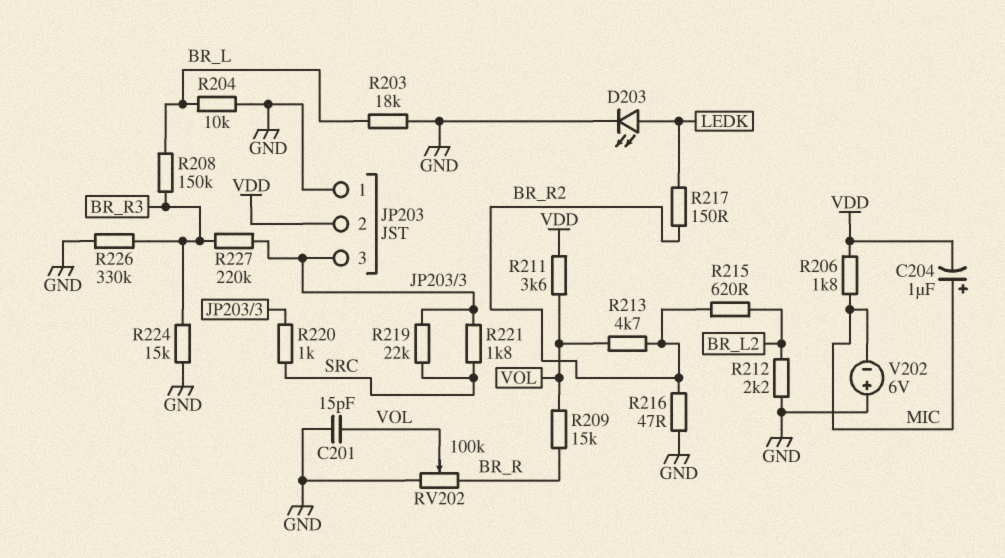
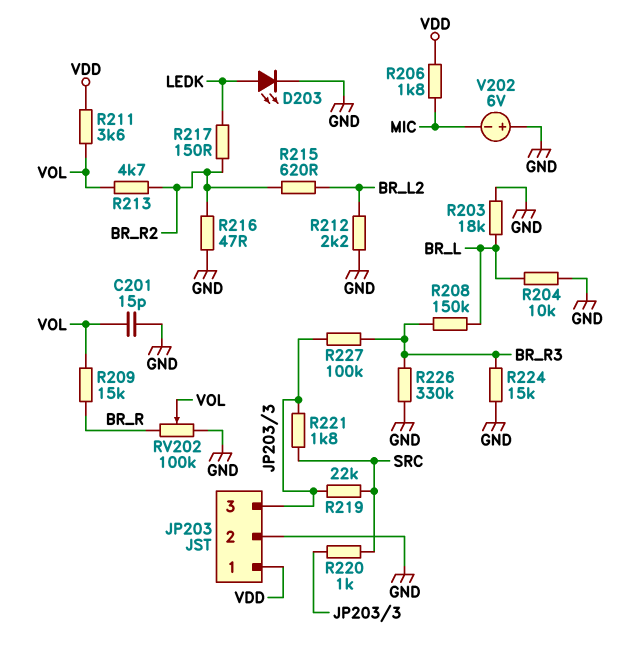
C204: 1uF (plus MIC, minus VDD) -> none
JP203 pin 1: GND -> VDD
JP203 pin 2: VDD -> GND
R227: 220k (BR_R3, JP203/3) -> 100k (BR_R3, JP203/3)

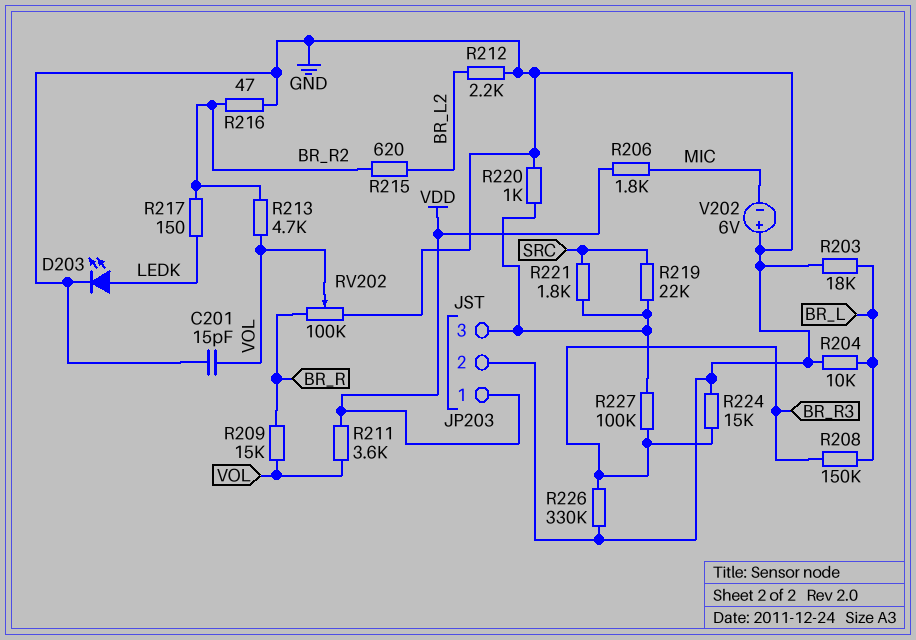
R220: 1k (JP203/3, SRC) -> 1k (GND, JP203/3)

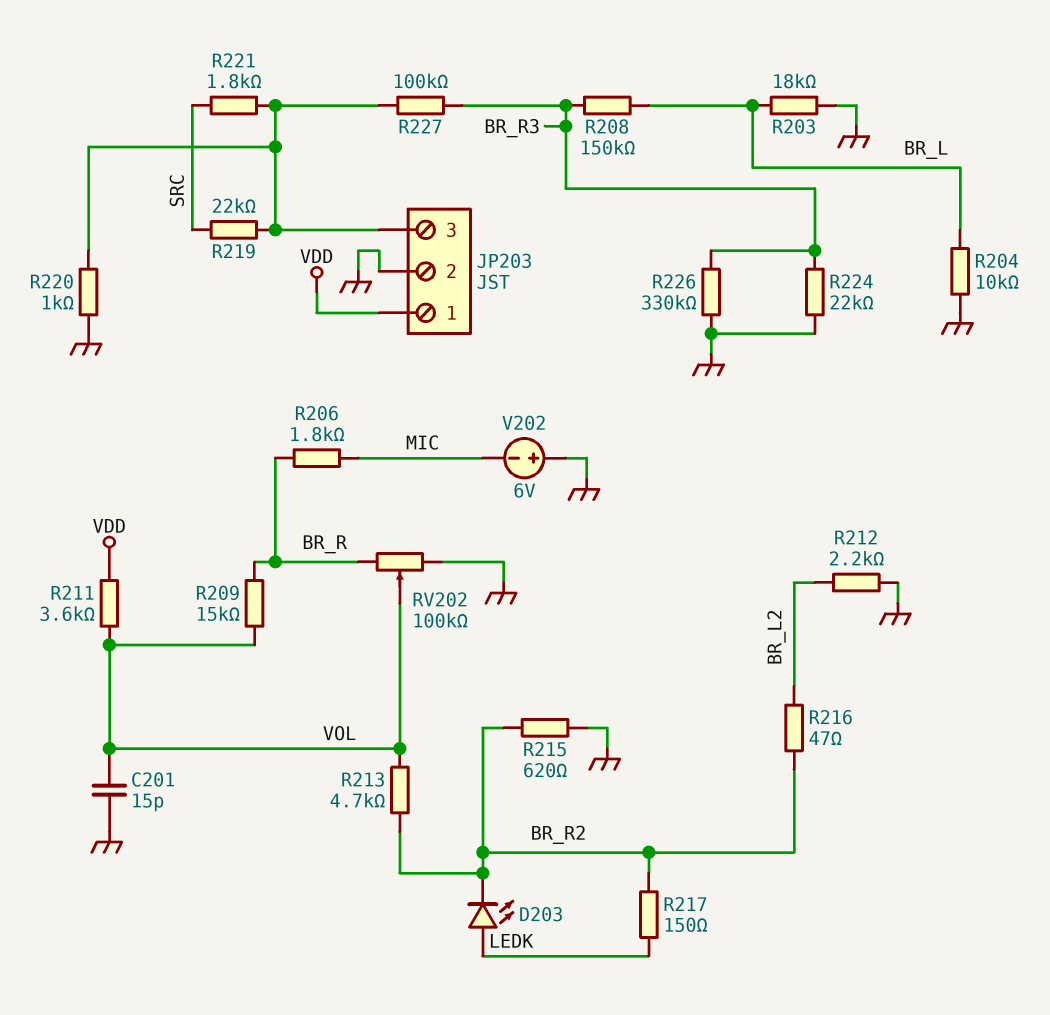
D203: LED (A LEDK, K GND) -> LED (A LEDK, K BR_R2)
R206: 1.8k (MIC, VDD) -> 1.8k (BR_R, MIC)
R215: 620 (BR_L2, BR_R2) -> 620 (BR_R2, GND)
R216: 47 (BR_R2, GND) -> 47 (BR_L2, BR_R2)
R224: 15k (BR_R3, GND) -> 22k (BR_R3, GND)

